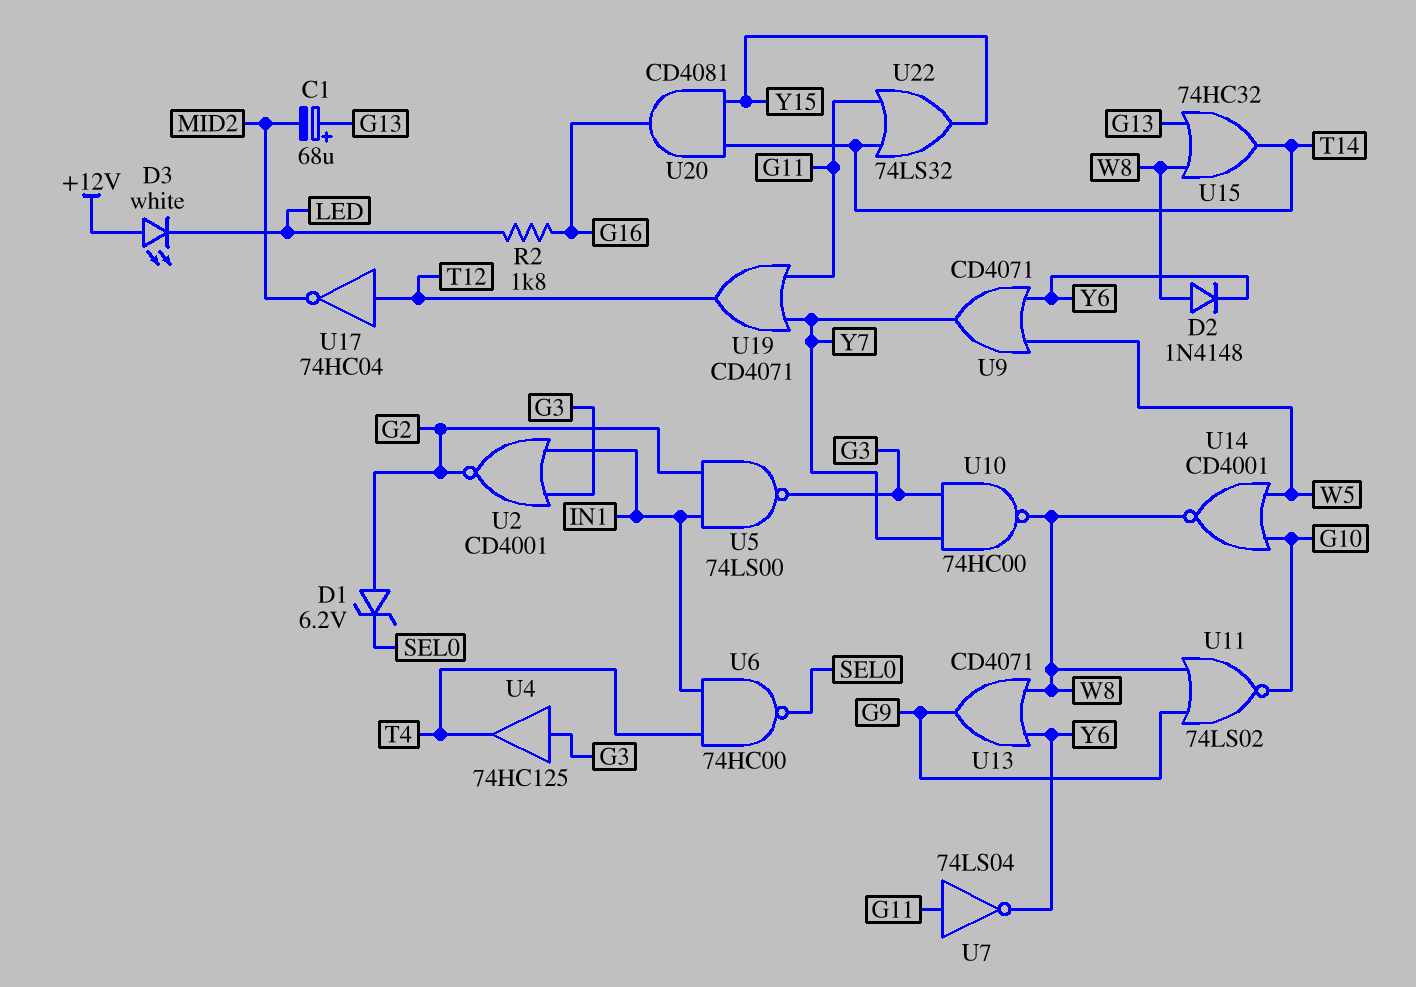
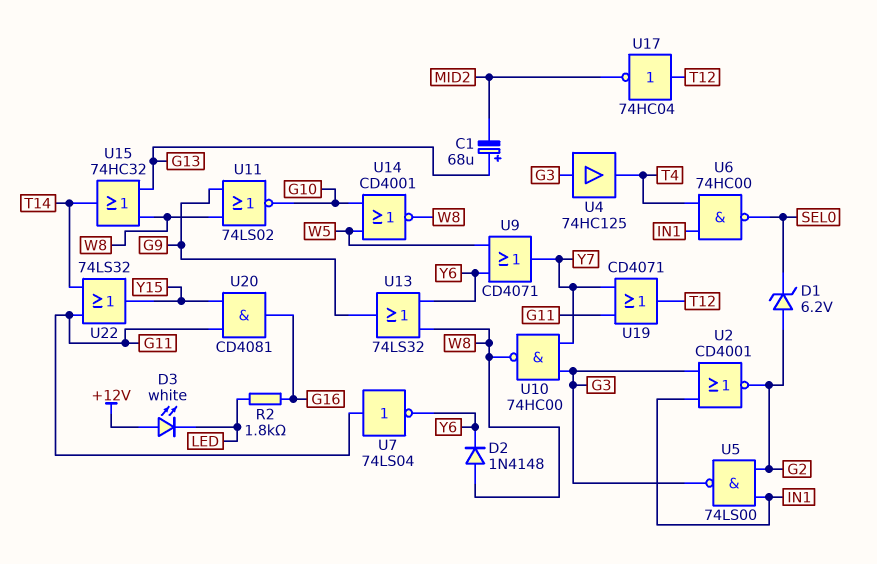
U13: OR CD4071 (in W8, in Y6, out G9) -> OR 74LS32 (in W8, in Y6, out G9)
U20: AND CD4081 (in T14, in Y15, out G16) -> AND CD4081 (in G11, in Y15, out G16)

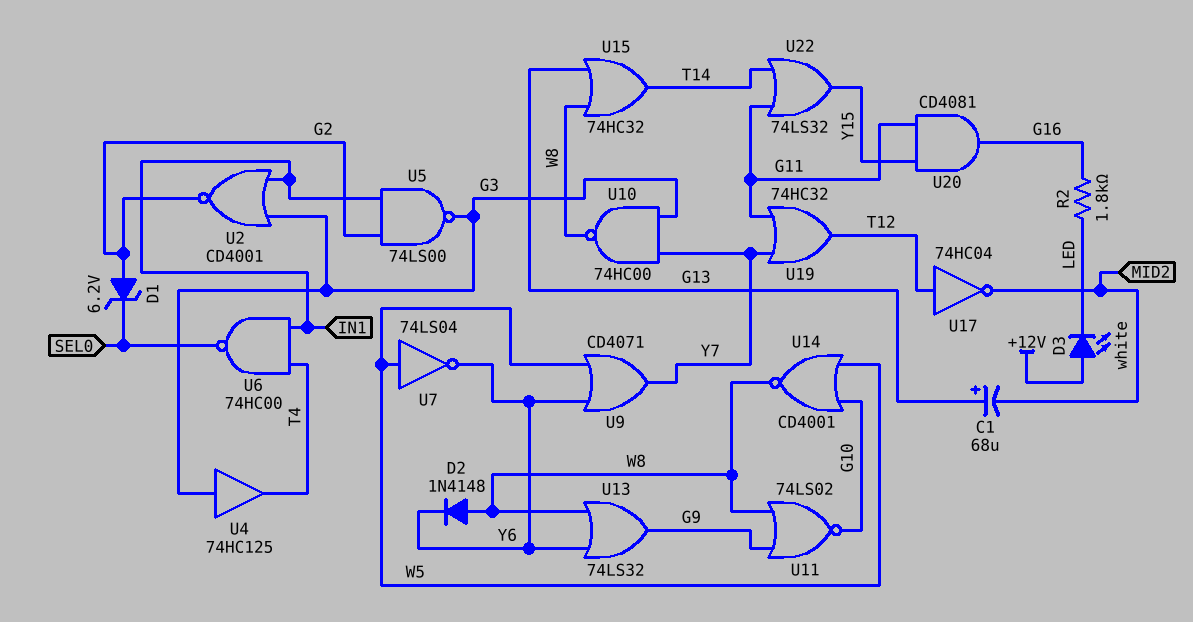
U7: NOT 74LS04 (in G11, out Y6) -> NOT 74LS04 (in W5, out Y6)
U19: OR CD4071 (in G11, in Y7, out T12) -> OR 74HC32 (in G11, in Y7, out T12)

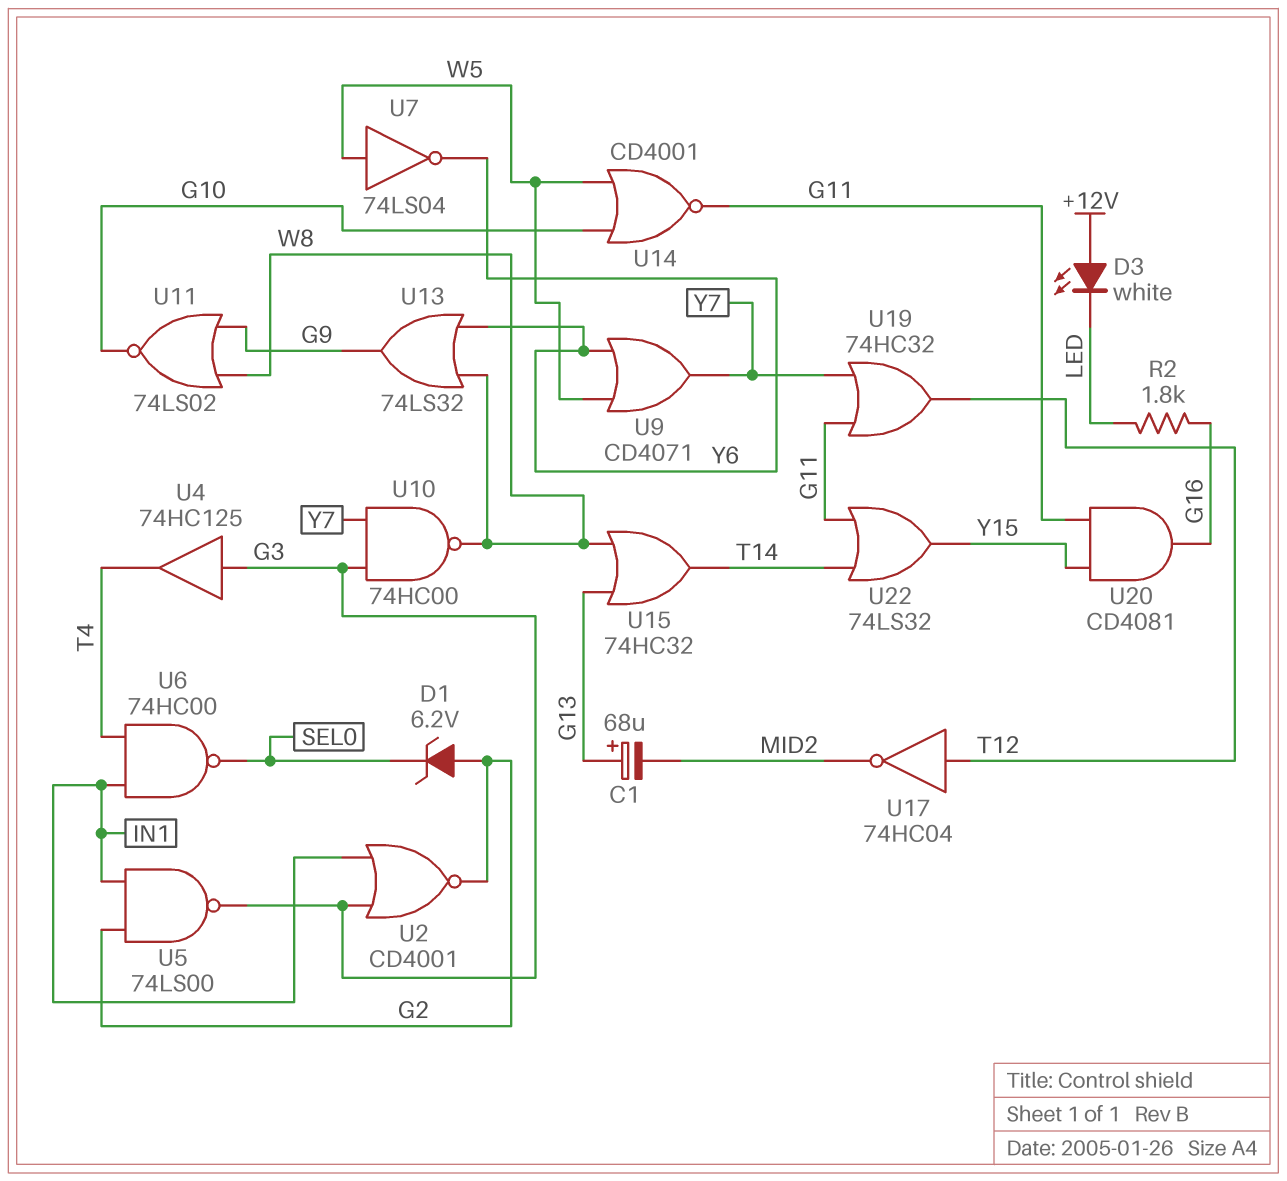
D2: diode 1N4148 (A W8, K Y6) -> none
U14: NOR CD4001 (in G10, in W5, out W8) -> NOR CD4001 (in G10, in W5, out G11)

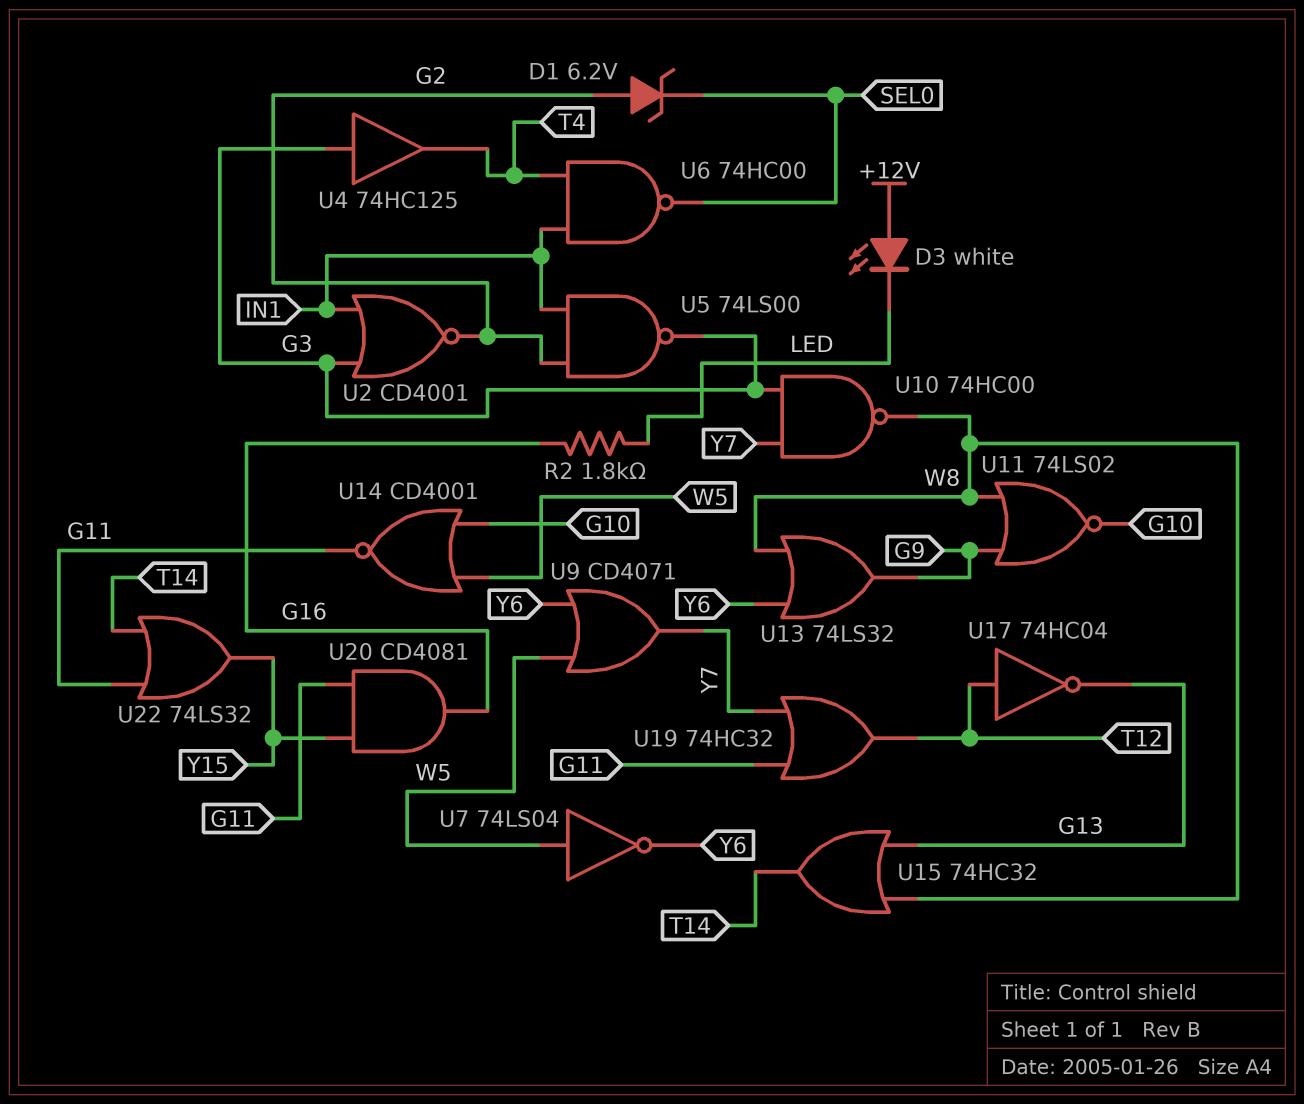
C1: 68uF (plus G13, minus MID2) -> none
U17: NOT 74HC04 (in T12, out MID2) -> NOT 74HC04 (in T12, out G13)

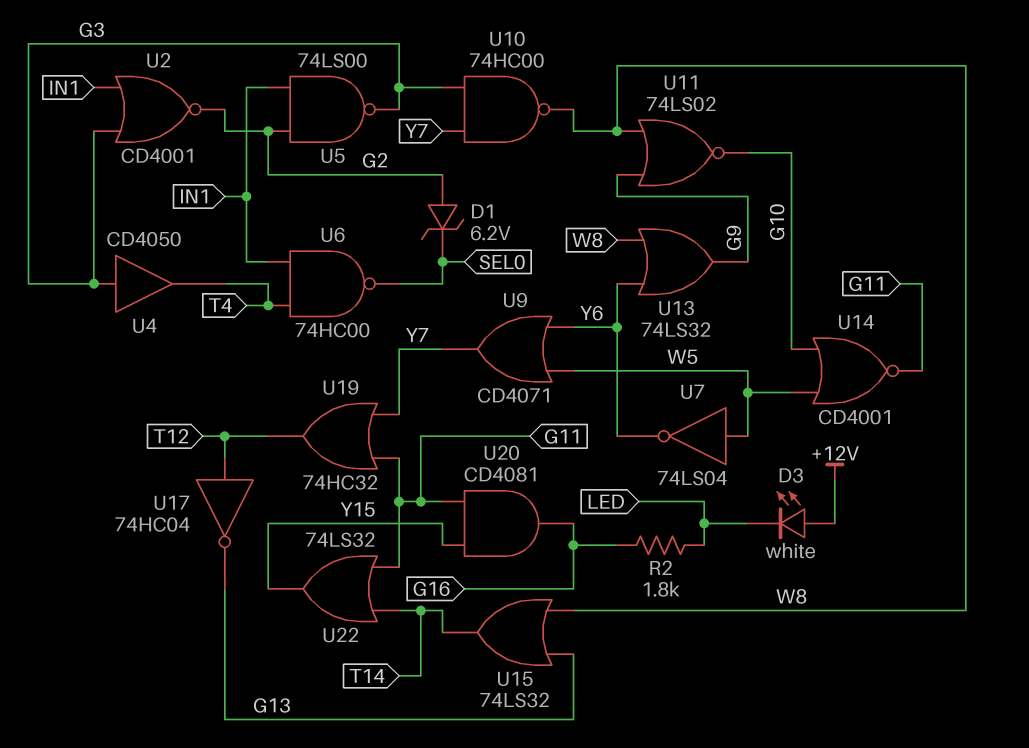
U4: buffer 74HC125 (in G3, out T4) -> buffer CD4050 (in G3, out T4)
U15: OR 74HC32 (in G13, in W8, out T14) -> OR 74LS32 (in G13, in W8, out T14)

